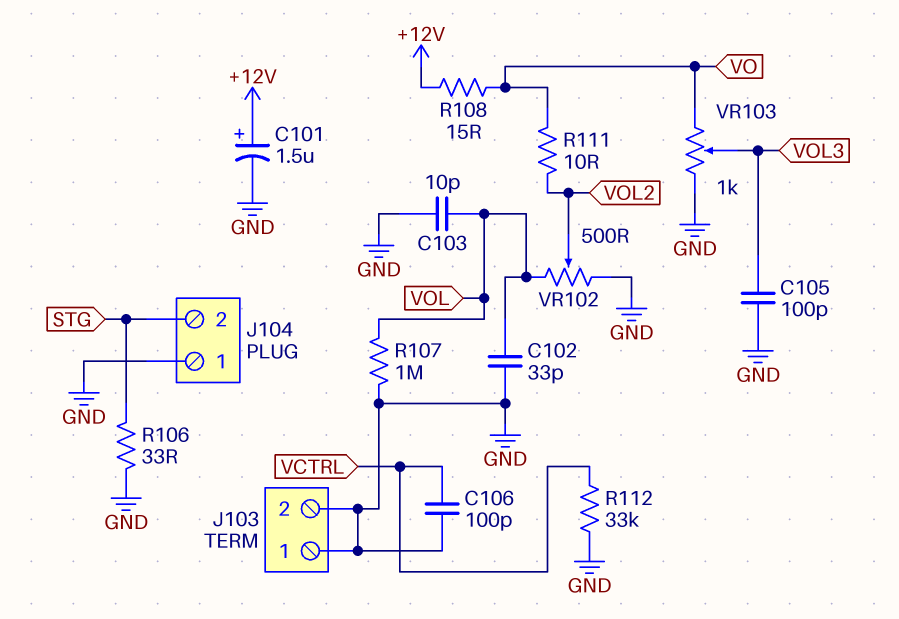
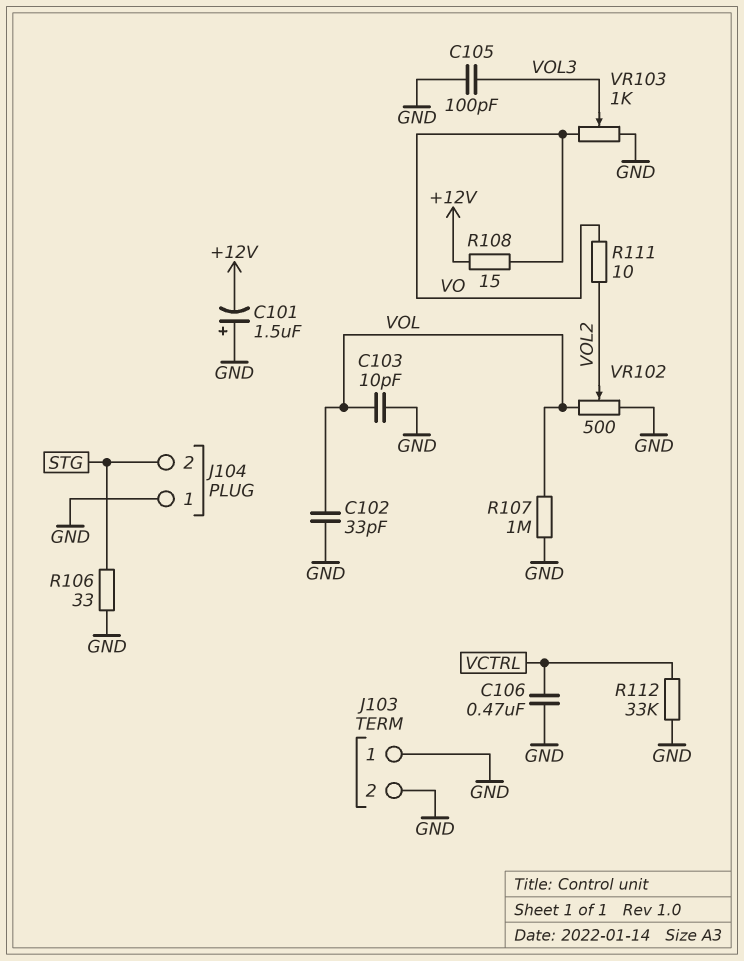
C101: 1.5uF (plus +12V, minus GND) -> 1.5uF (plus GND, minus +12V)
C106: 100pF (GND, VCTRL) -> 470nF (GND, VCTRL)

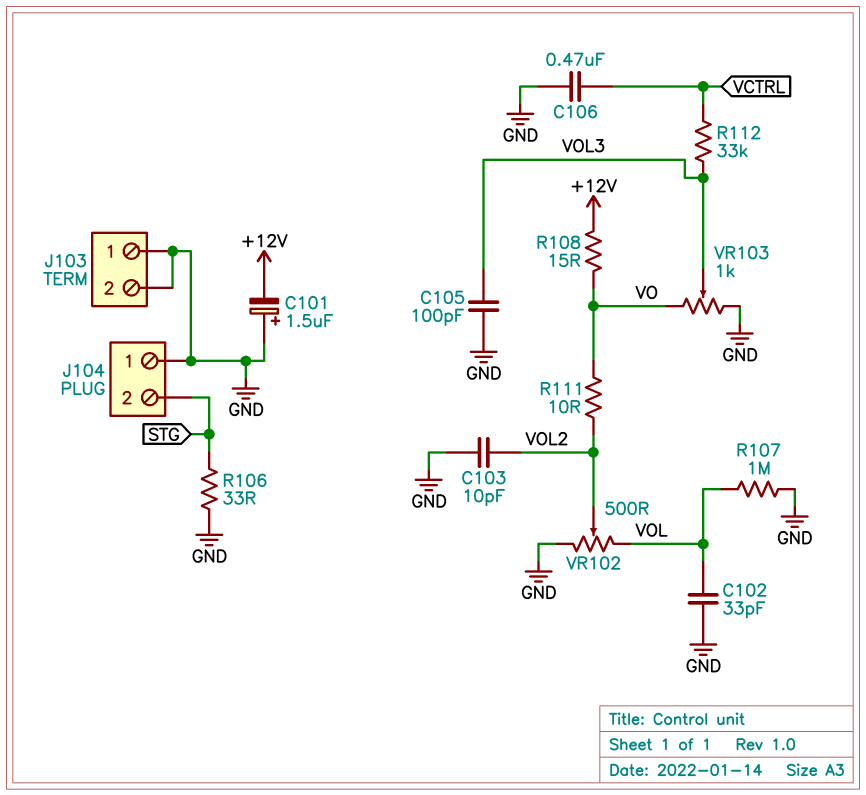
C103: 10pF (GND, VOL) -> 10pF (GND, VOL2)
R112: 33k (GND, VCTRL) -> 33k (VCTRL, VOL3)

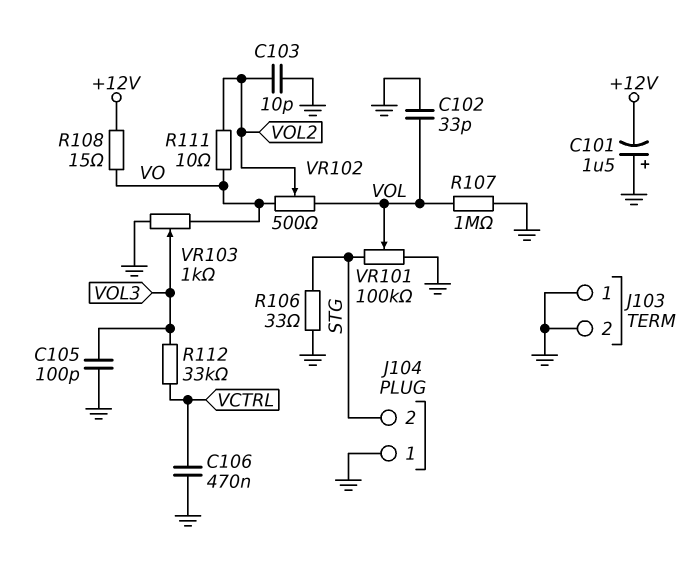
VR101: none -> 100k (GND, STG, wiper VOL)
VR102: 500 (GND, VOL, wiper VOL2) -> 500 (VO, VOL, wiper VOL2)

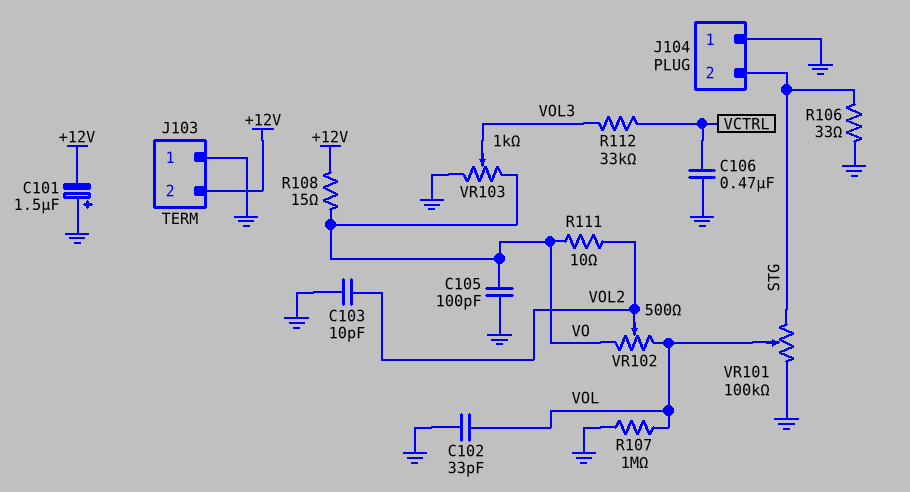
C105: 100pF (GND, VOL3) -> 100pF (GND, VO)
J103 pin 2: GND -> +12V

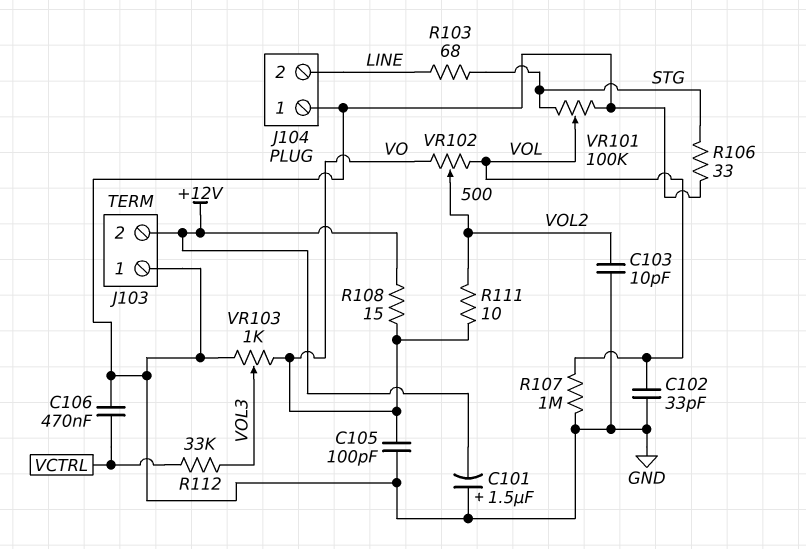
J104 pin 2: STG -> LINE
R103: none -> 68 (LINE, STG)

